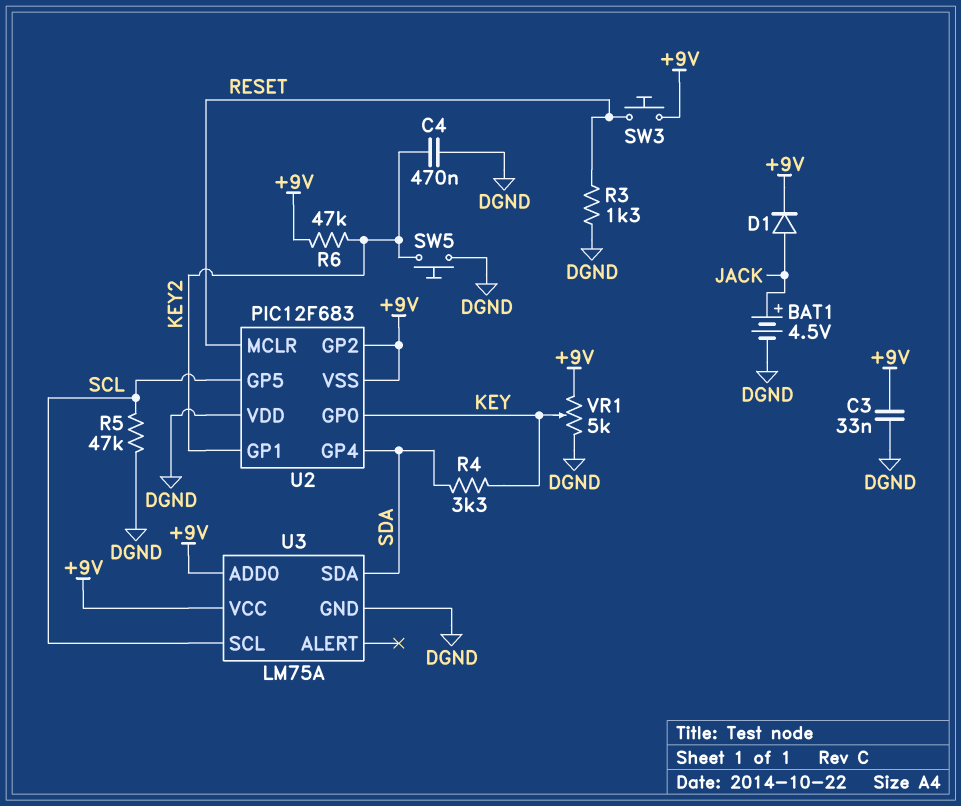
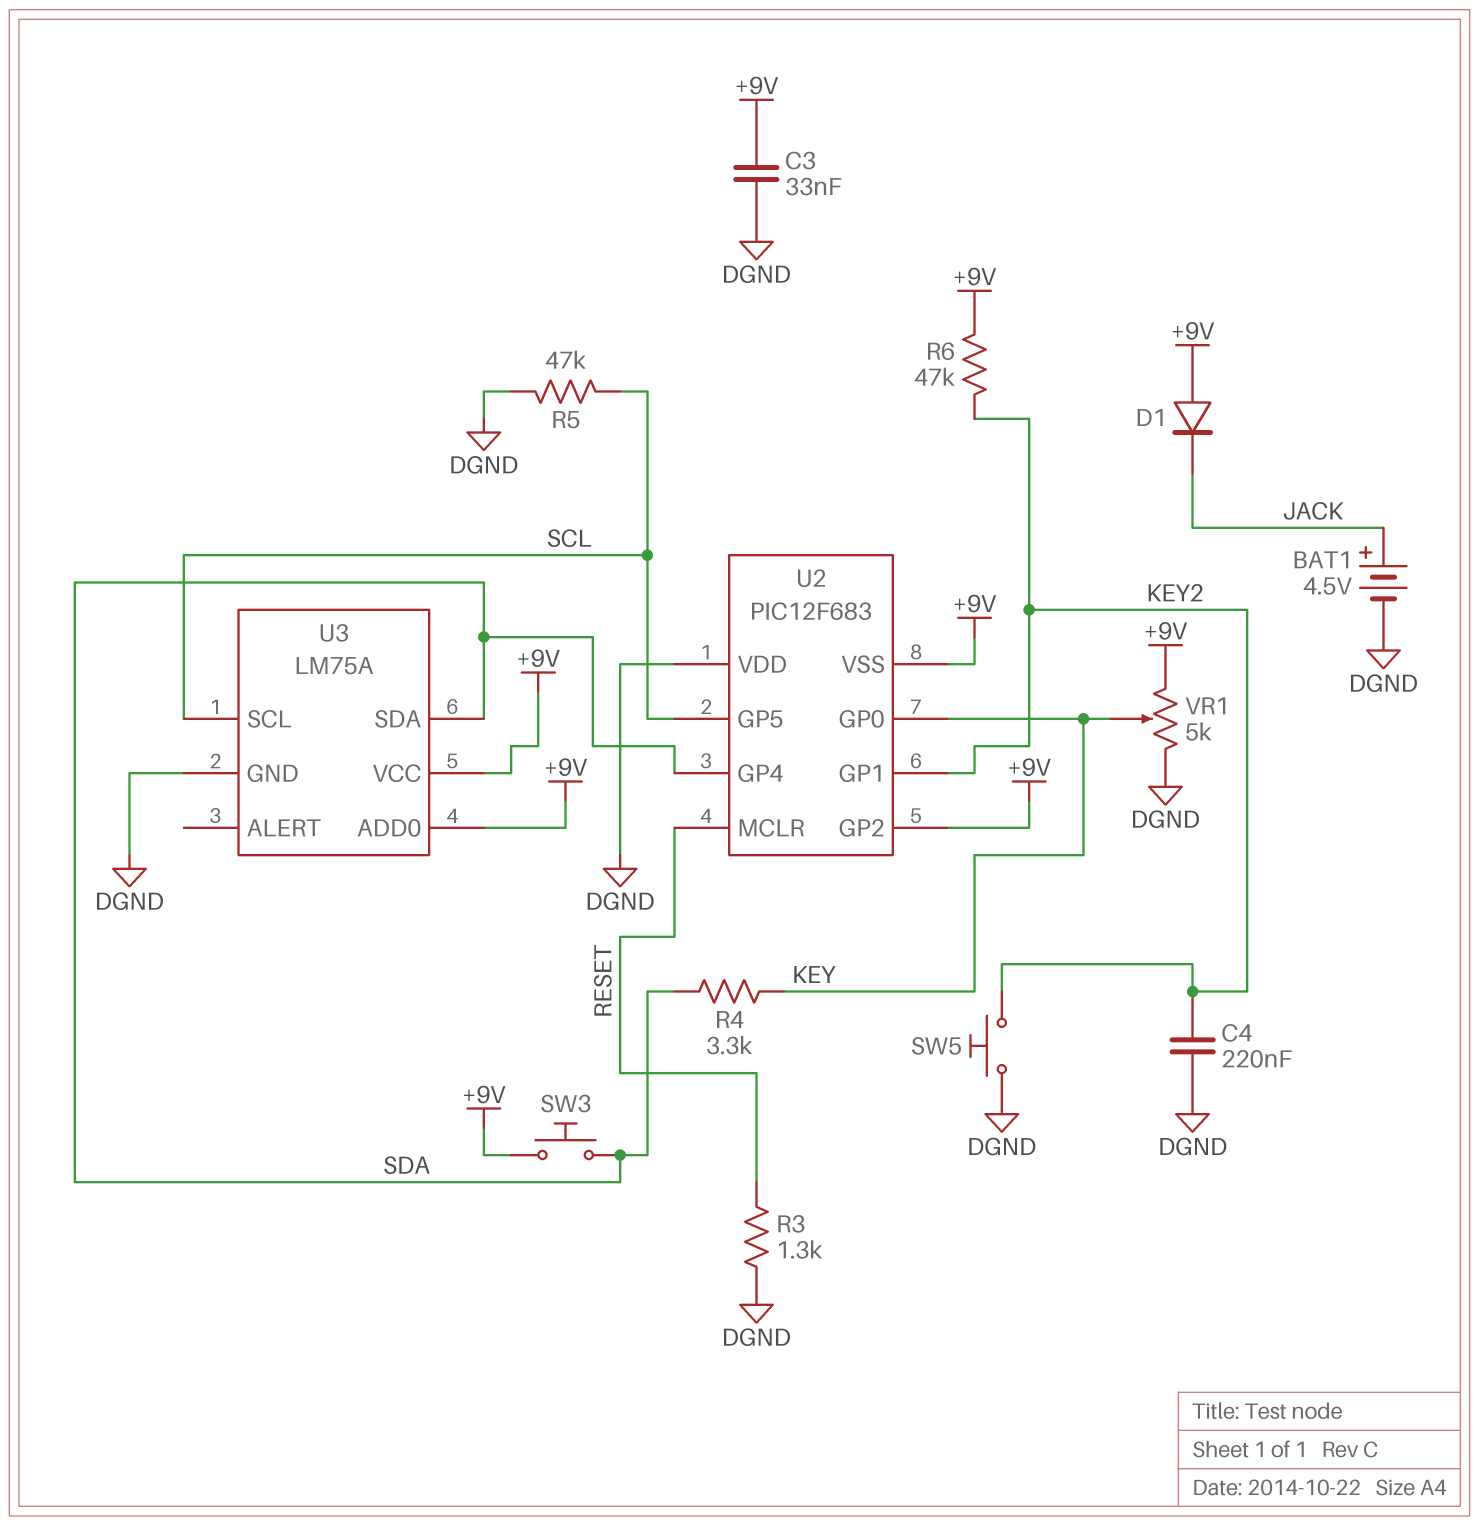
C4: 470nF (DGND, KEY2) -> 220nF (DGND, KEY2)
D1: diode (A JACK, K +9V) -> diode (A +9V, K JACK)
SW3: button (+9V, RESET) -> button (+9V, SDA)

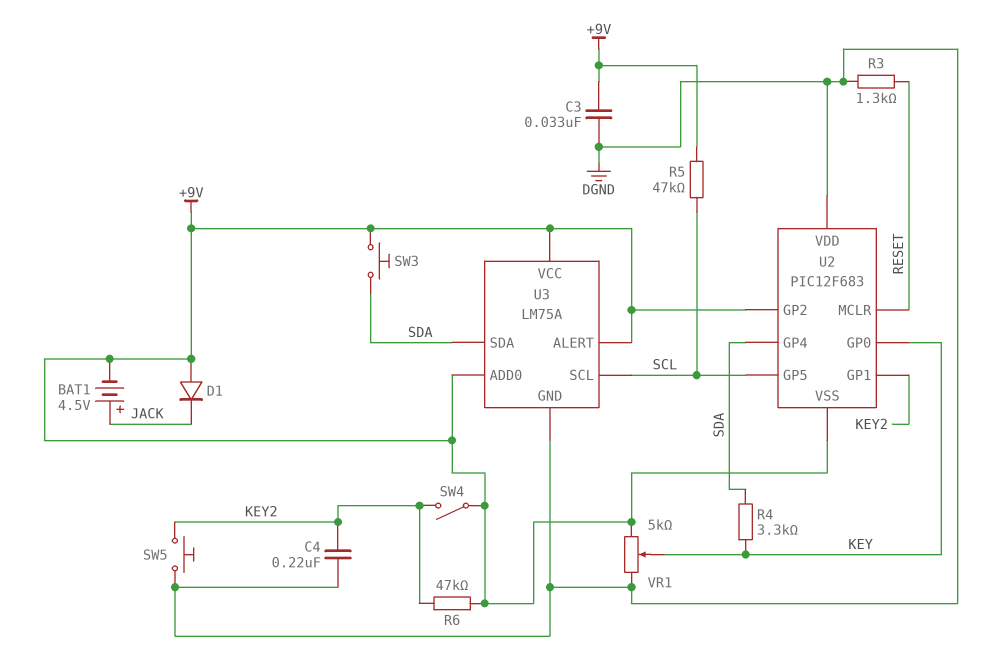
BAT1: 4.5V (plus JACK, minus DGND) -> 4.5V (plus JACK, minus +9V)
R5: 47k (DGND, SCL) -> 47k (+9V, SCL)
SW4: none -> switch (+9V, KEY2)
U3 pin ALERT: none -> +9V

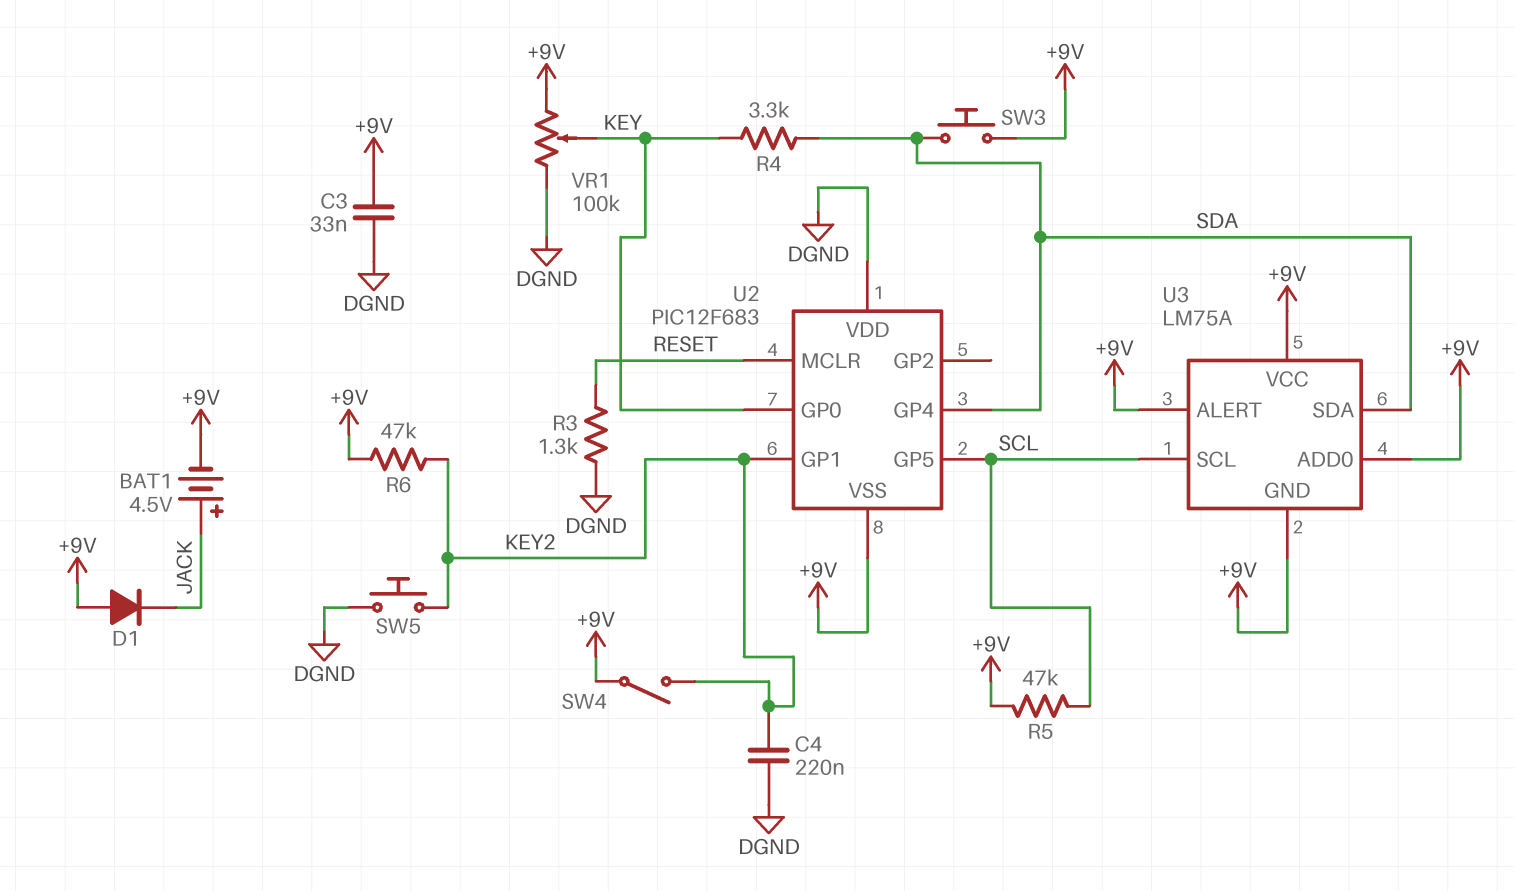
U2 pin GP2: +9V -> none
U3 pin GND: DGND -> +9V
VR1: 5k (+9V, DGND, wiper KEY) -> 100k (+9V, DGND, wiper KEY)

